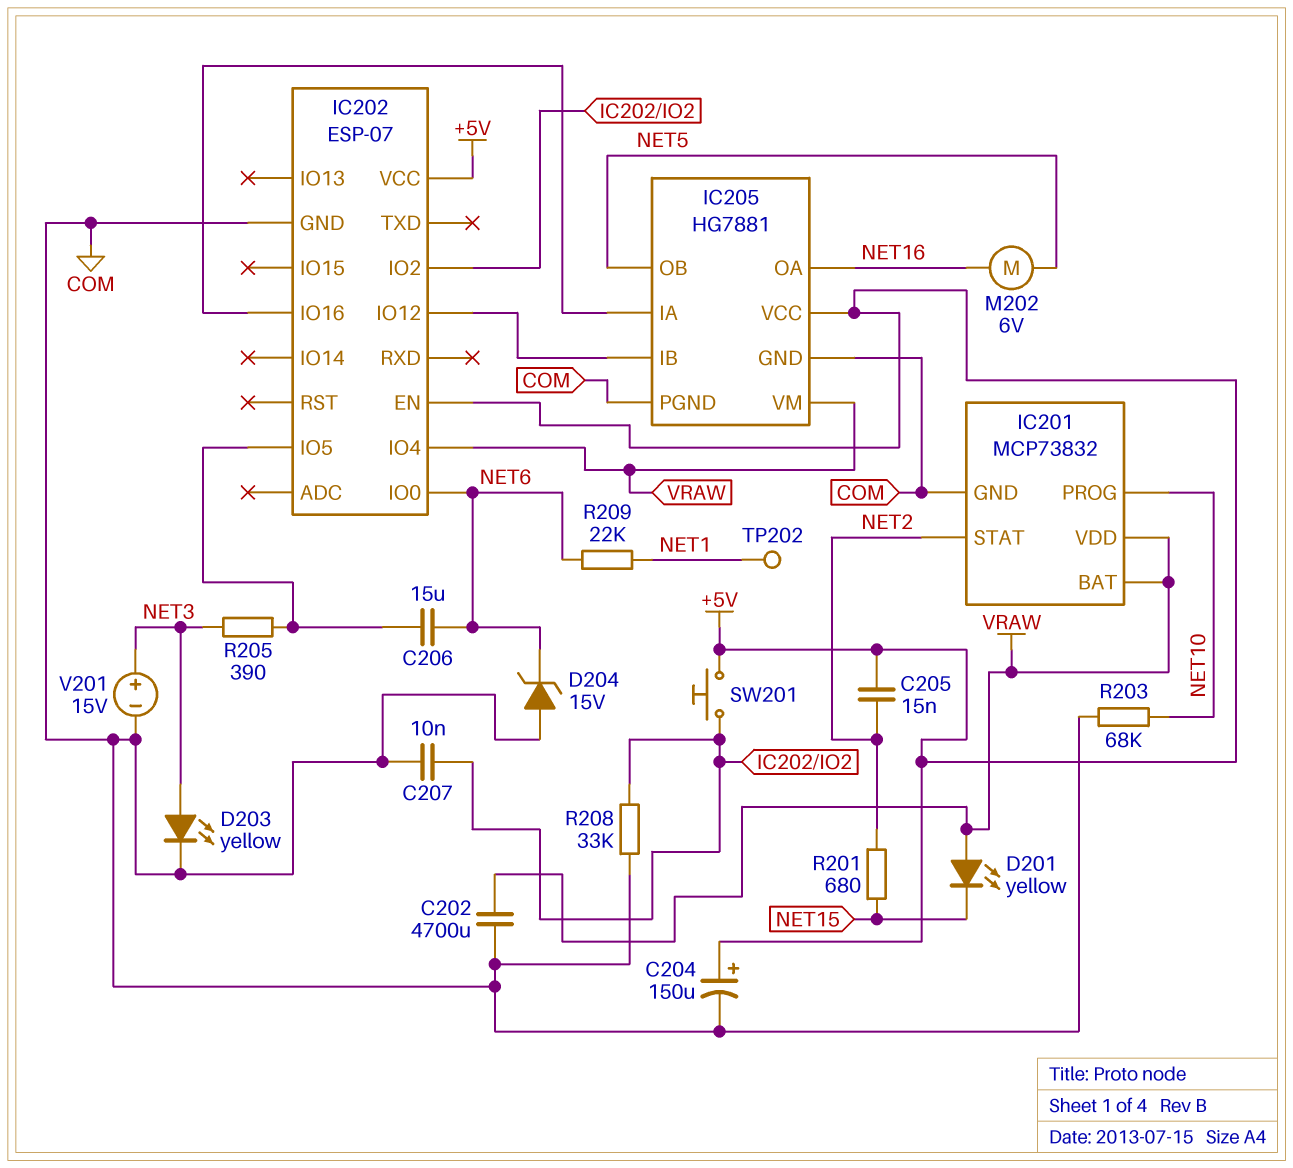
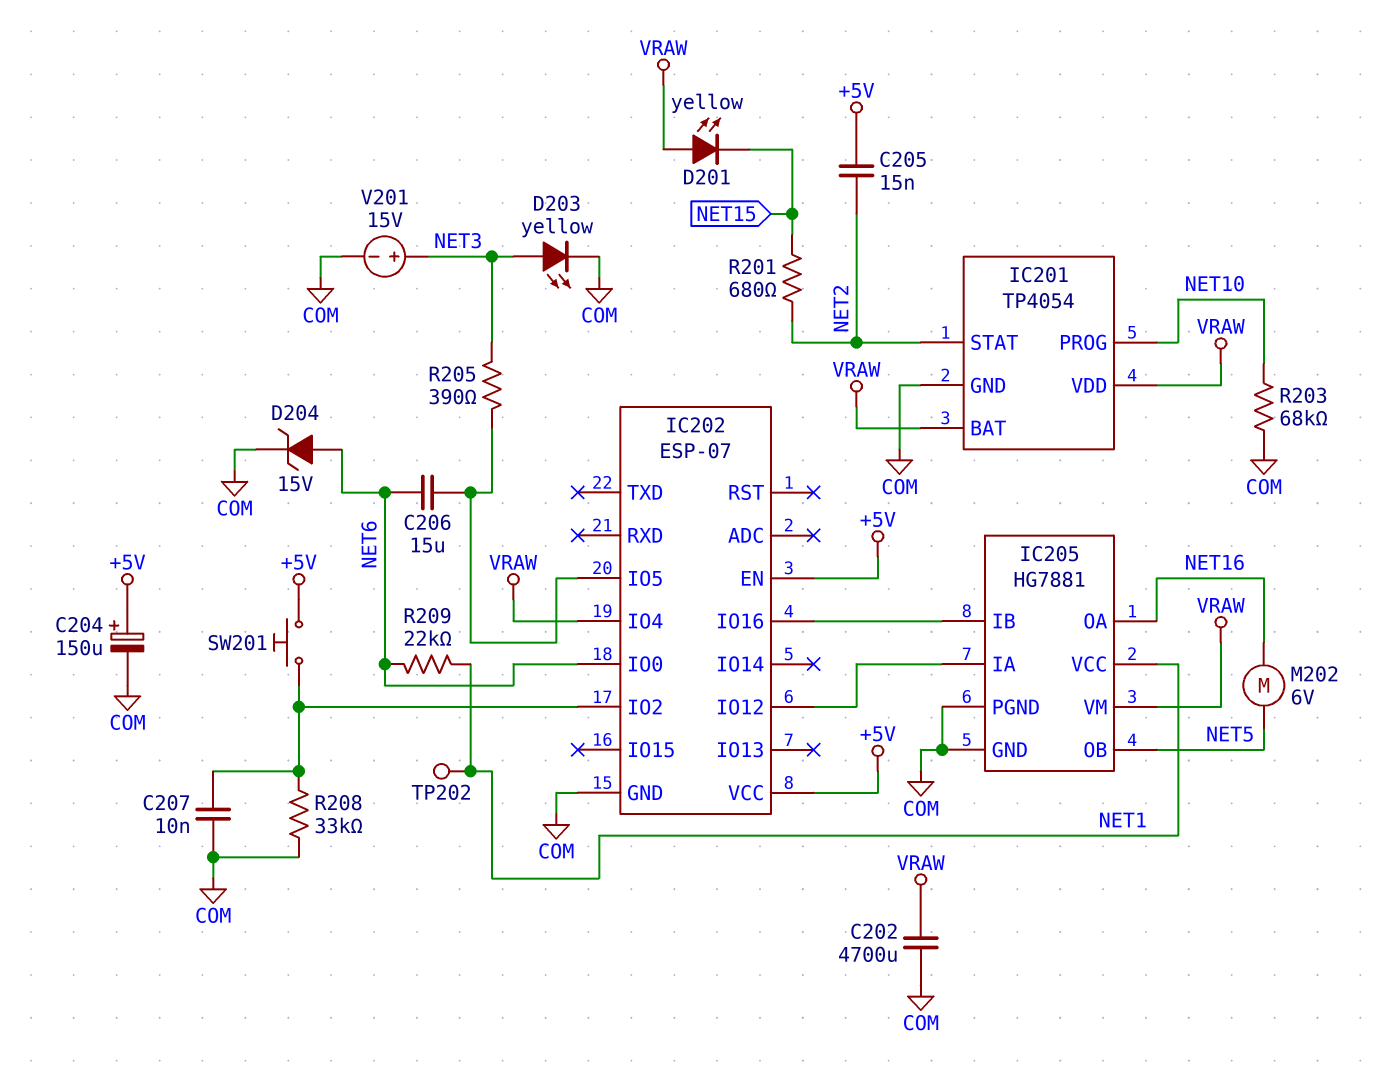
D204: zener 15V (A COM, K NET6) -> zener 15V (A NET6, K COM)
IC201: MCP73832 -> TP4054
IC205 pin IA: IC202/IO16 -> IC202/IO12
IC205 pin IB: IC202/IO12 -> IC202/IO16
IC205 pin VCC: +5V -> NET1

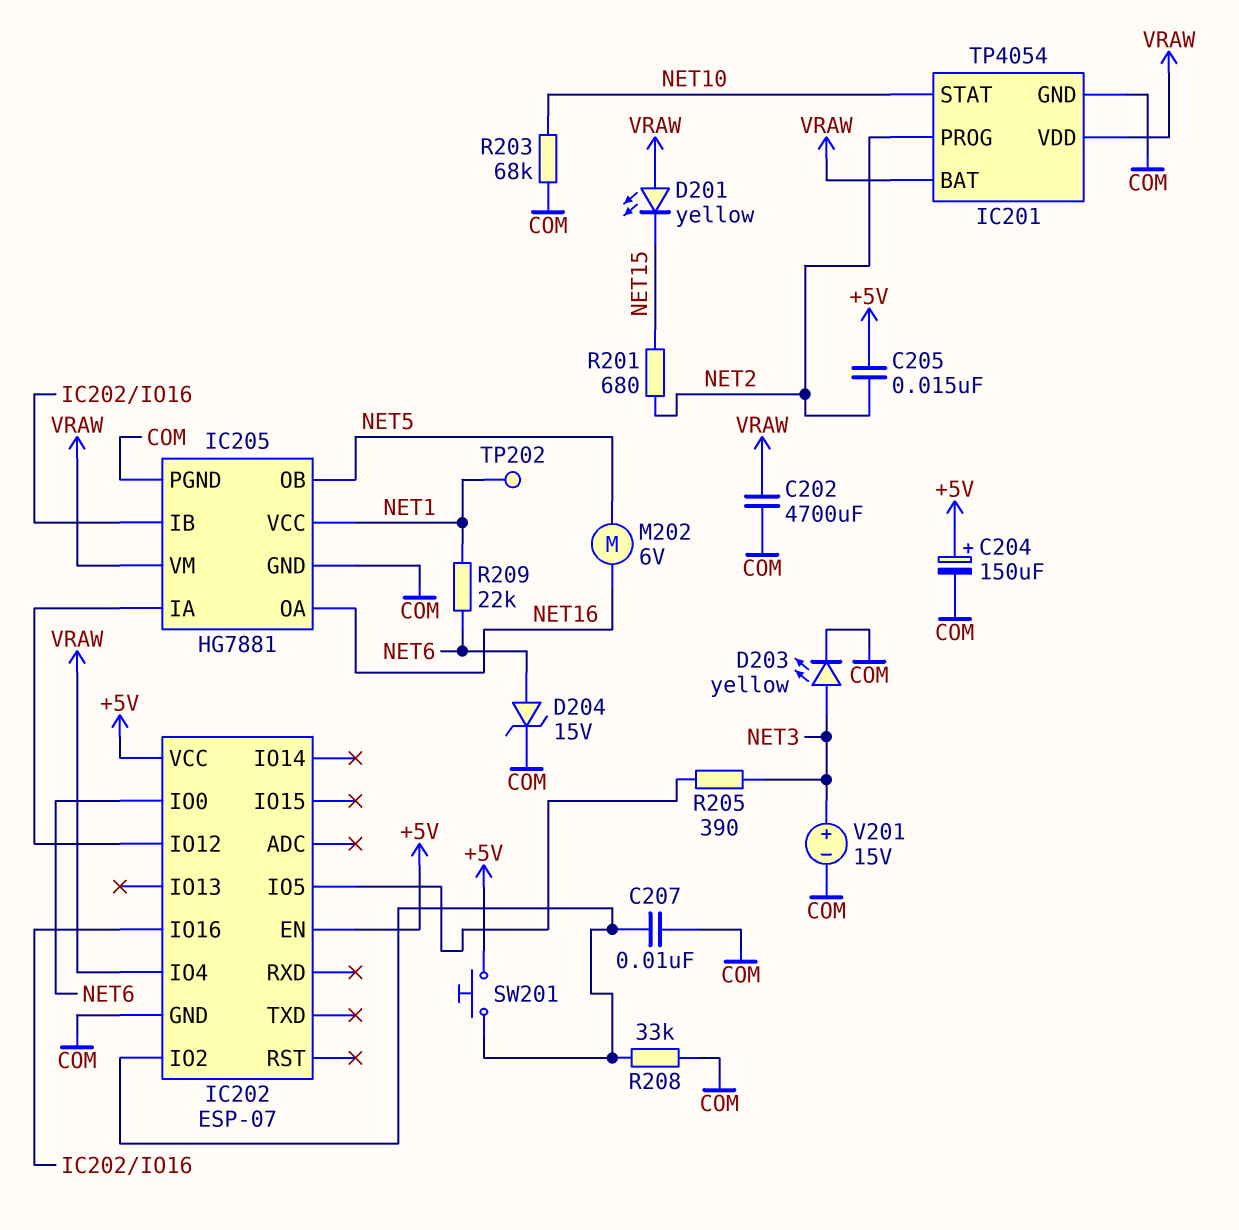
C206: 15uF (IC202/IO5, NET6) -> none
IC201 pin PROG: NET10 -> NET2
IC201 pin STAT: NET2 -> NET10

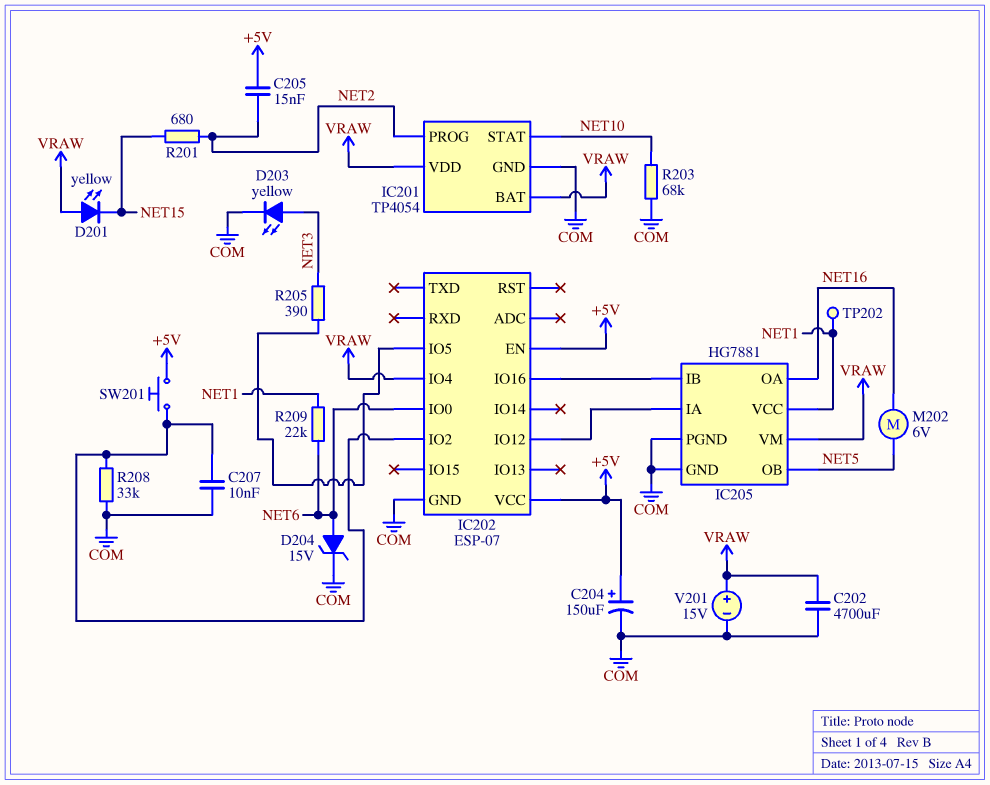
V201: 15V (plus NET3, minus COM) -> 15V (plus VRAW, minus COM)

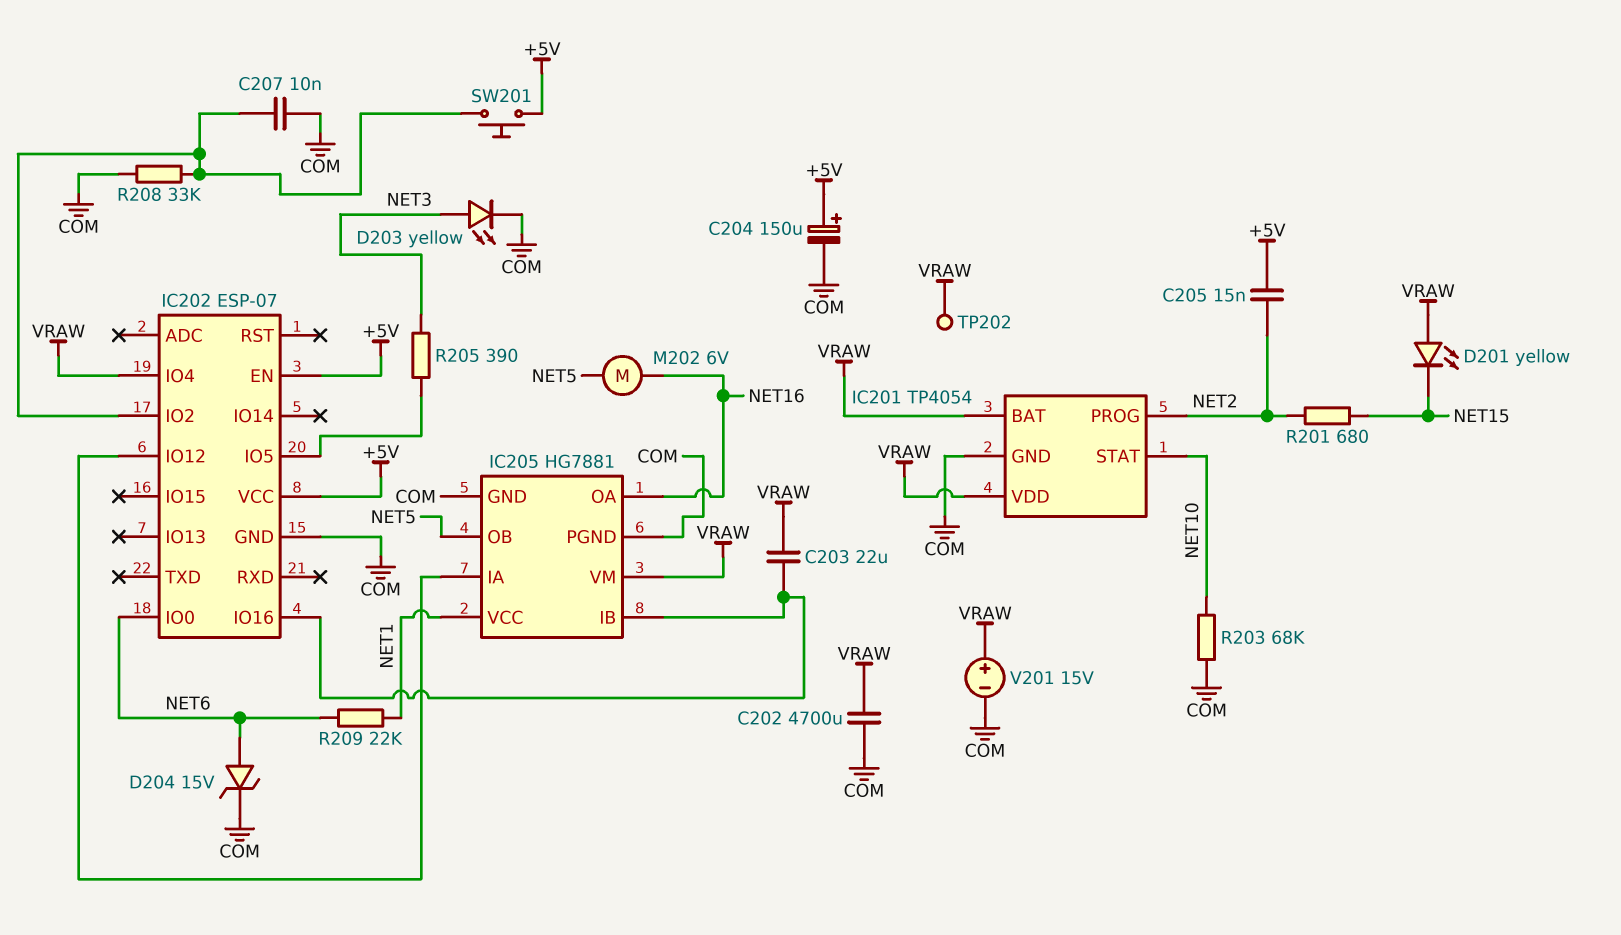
C203: none -> 22uF (IC202/IO16, VRAW)
TP202: test point (NET1) -> test point (VRAW)

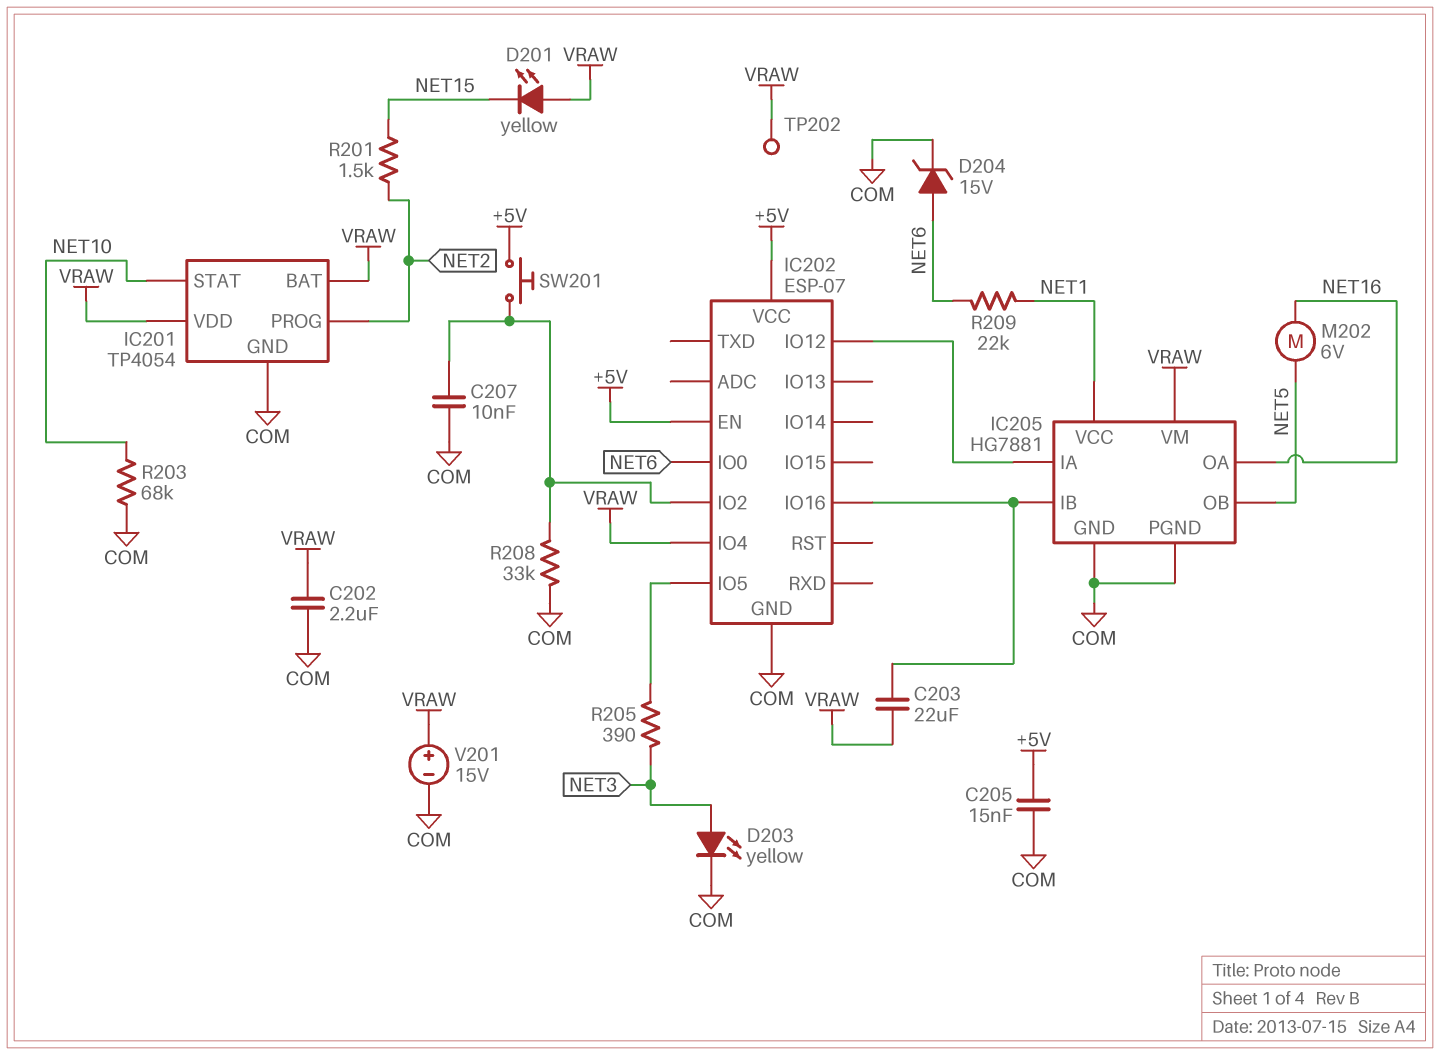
C202: 4700uF (COM, VRAW) -> 2.2uF (COM, VRAW)
C204: 150uF (plus +5V, minus COM) -> none
C205: 15nF (+5V, NET2) -> 15nF (+5V, COM)
R201: 680 (NET2, NET15) -> 1.5k (NET2, NET15)

